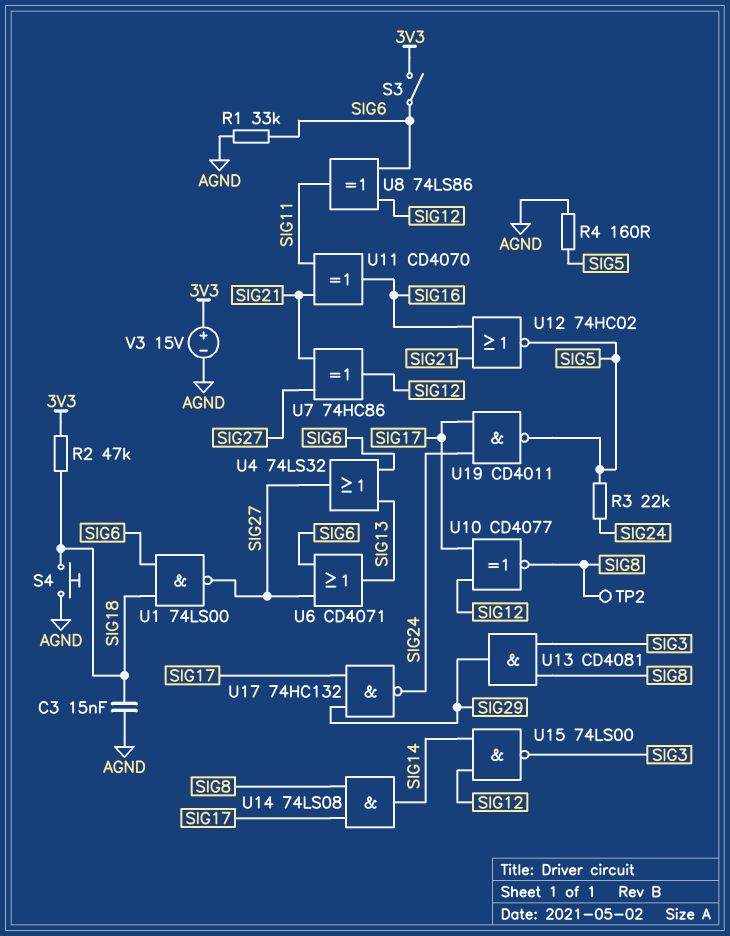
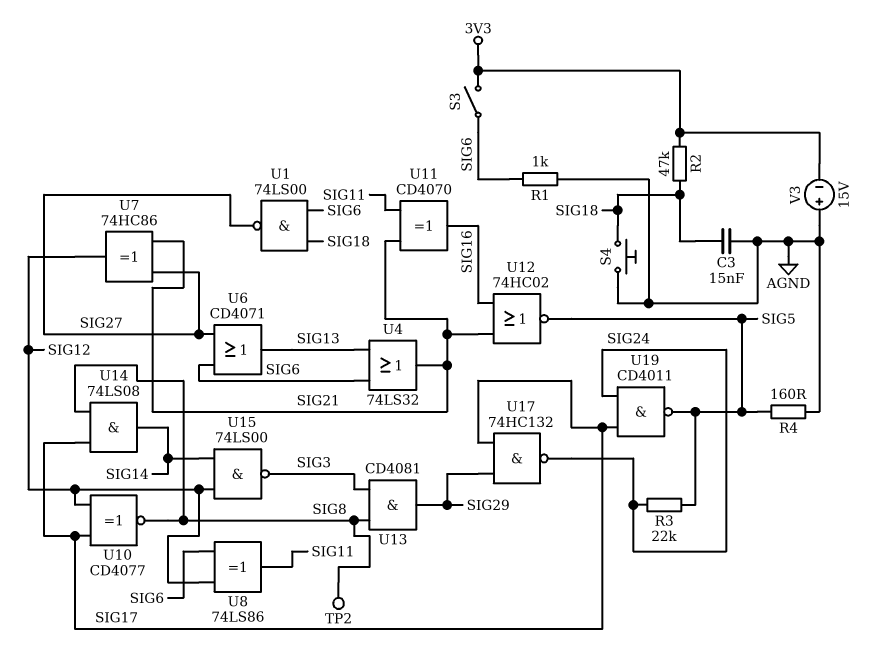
R1: 33k (AGND, SIG6) -> 1k (AGND, SIG6)
U4: OR 74LS32 (in SIG6, in SIG13, out SIG27) -> OR 74LS32 (in SIG6, in SIG13, out SIG21)
V3: 15V (plus 3V3, minus AGND) -> 15V (plus AGND, minus 3V3)

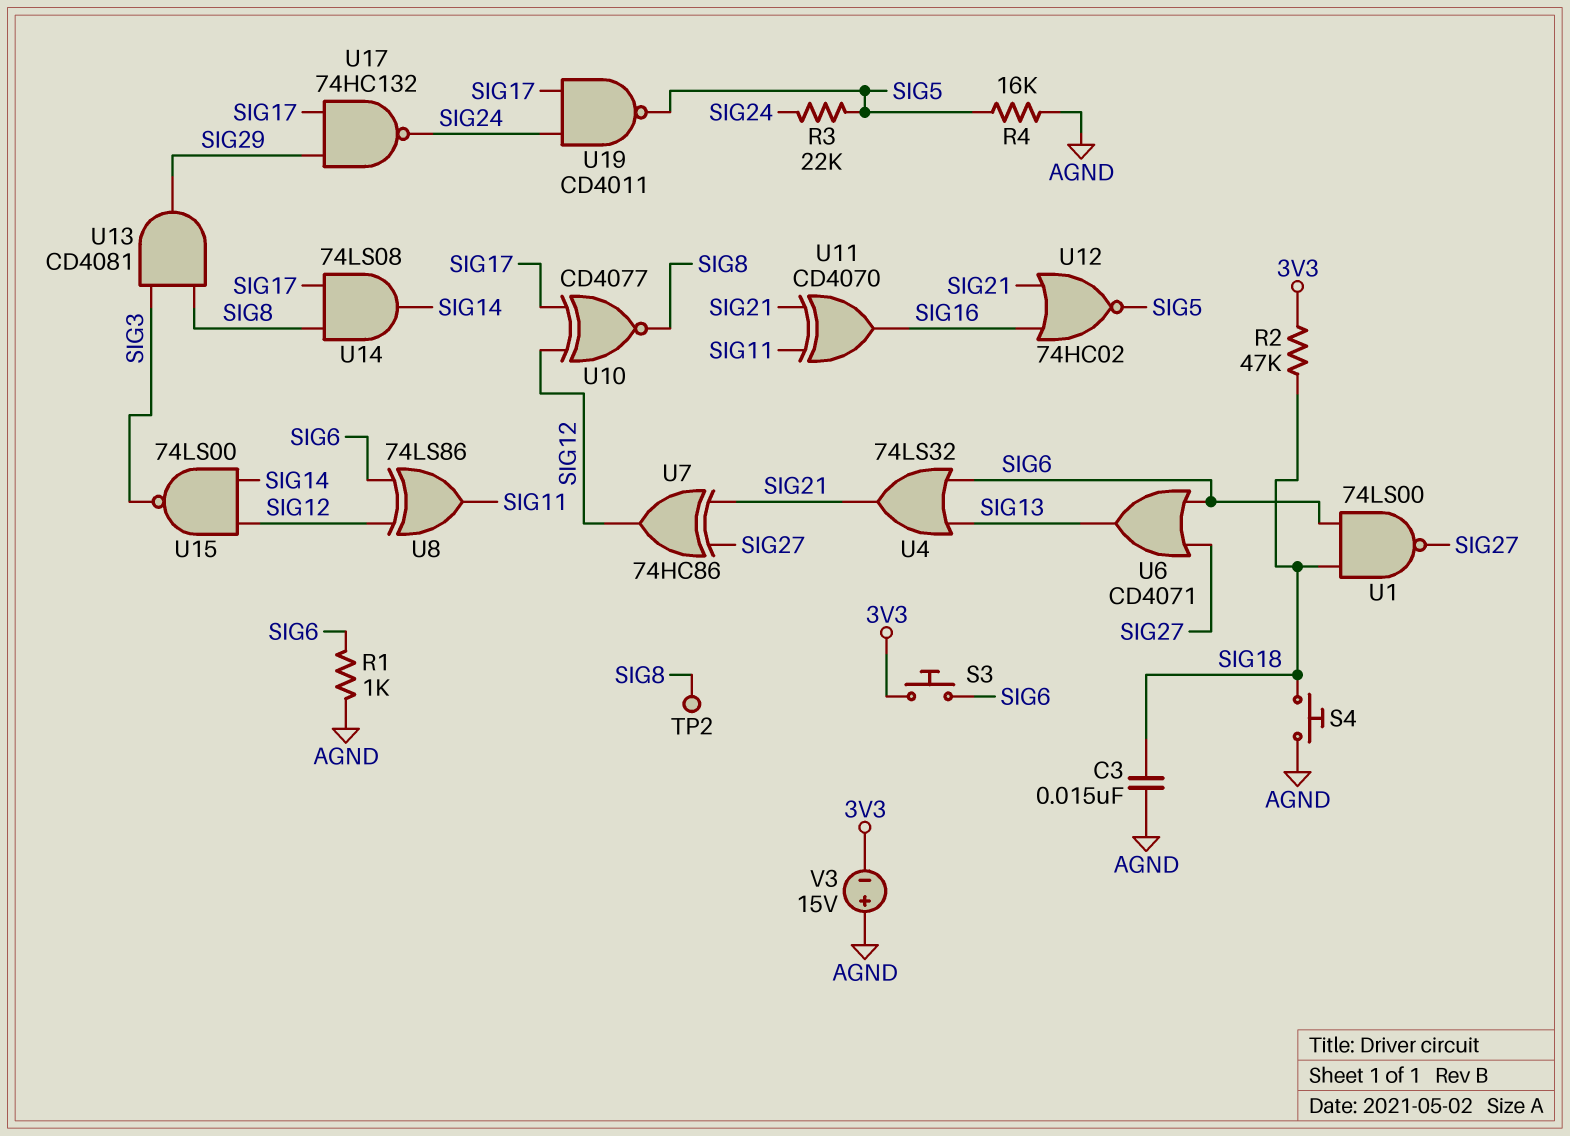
R4: 160 (AGND, SIG5) -> 16k (AGND, SIG5)
S3: switch (3V3, SIG6) -> button (3V3, SIG6)

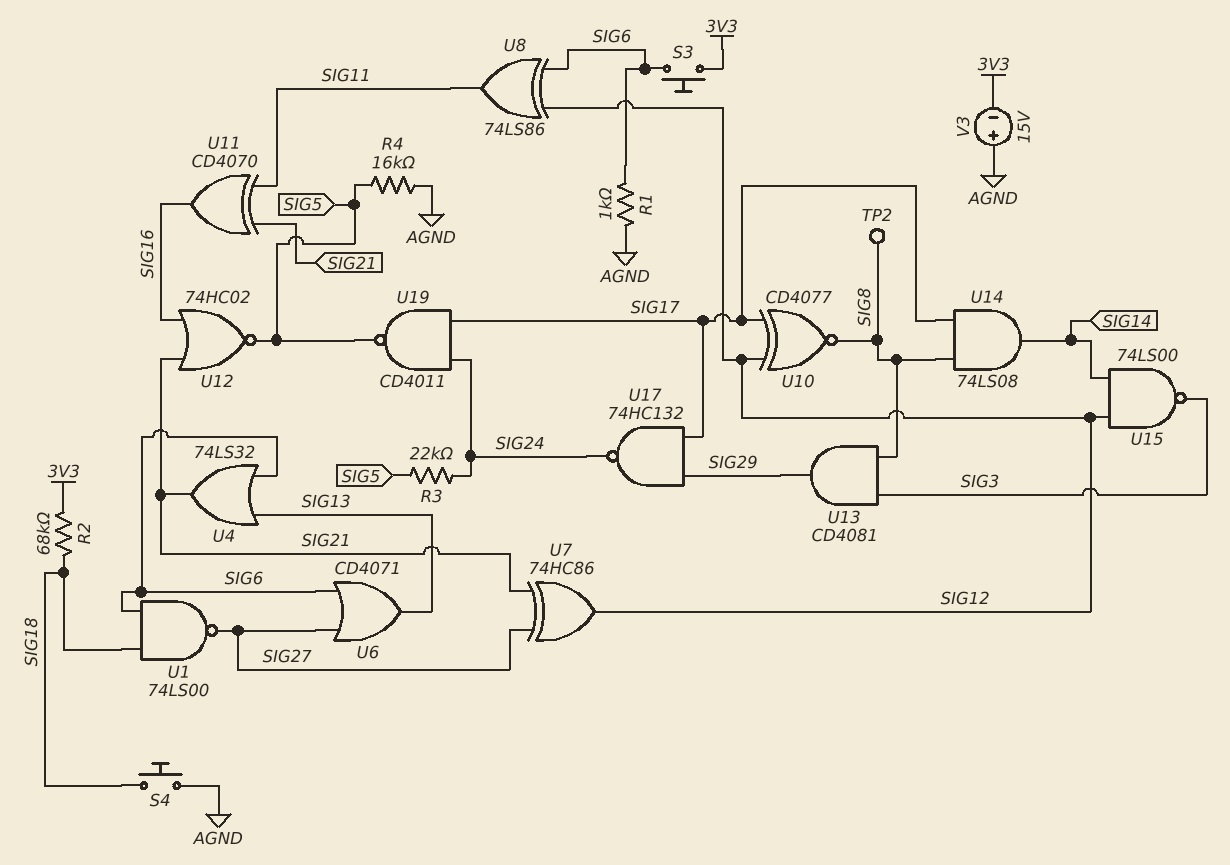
C3: 15nF (AGND, SIG18) -> none
R2: 47k (3V3, SIG18) -> 68k (3V3, SIG18)

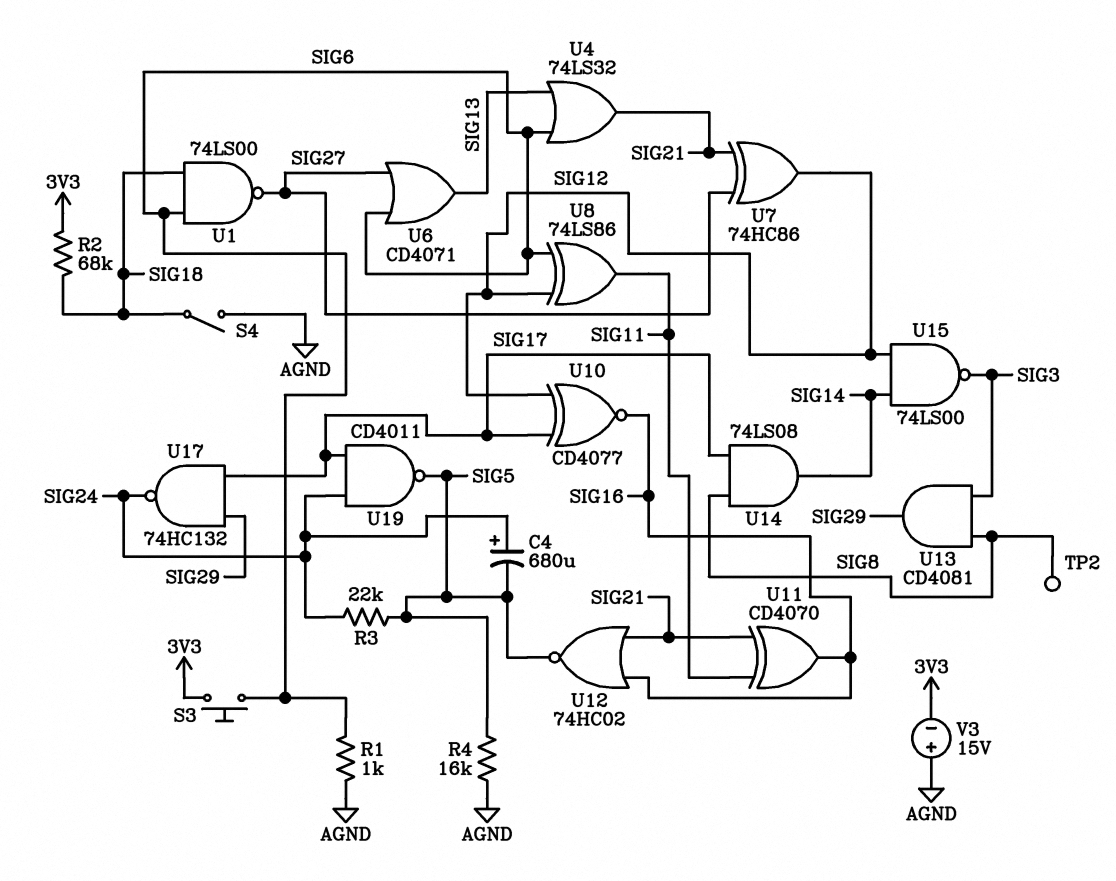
C4: none -> 680uF (plus SIG24, minus SIG5)
S4: button (AGND, SIG18) -> switch (AGND, SIG18)
U10: XNOR CD4077 (in SIG12, in SIG17, out SIG8) -> XNOR CD4077 (in SIG12, in SIG17, out SIG16)

